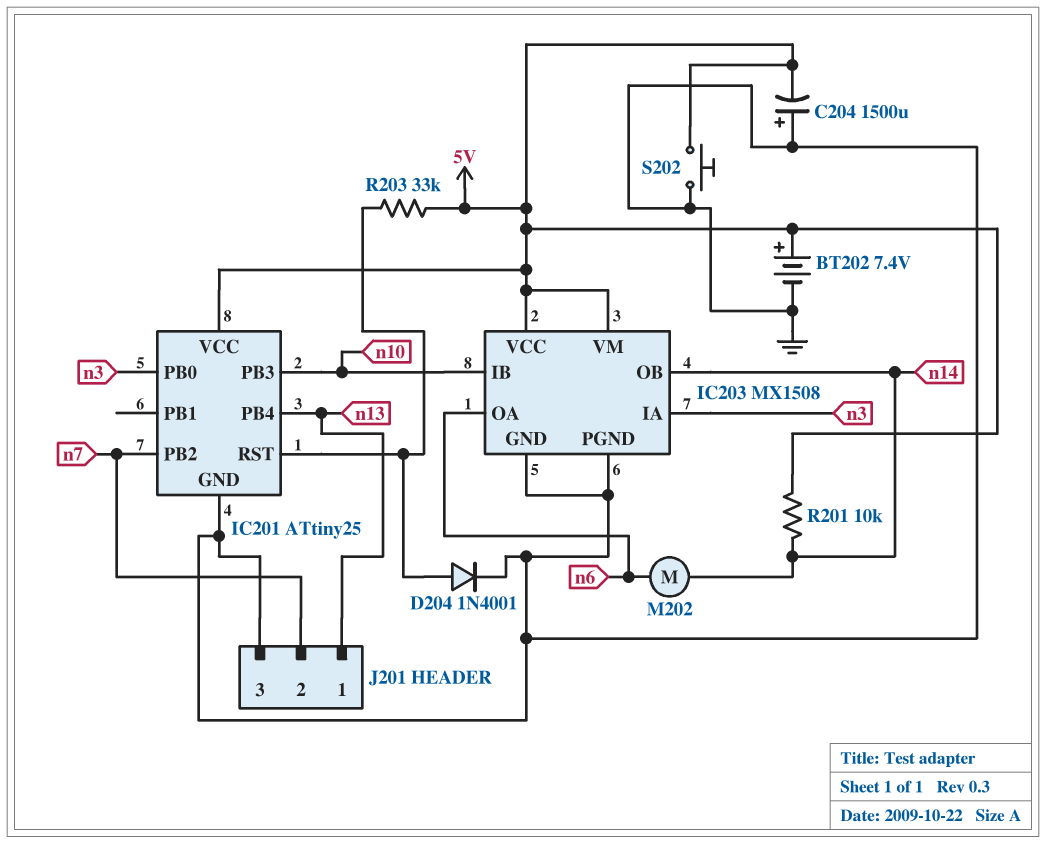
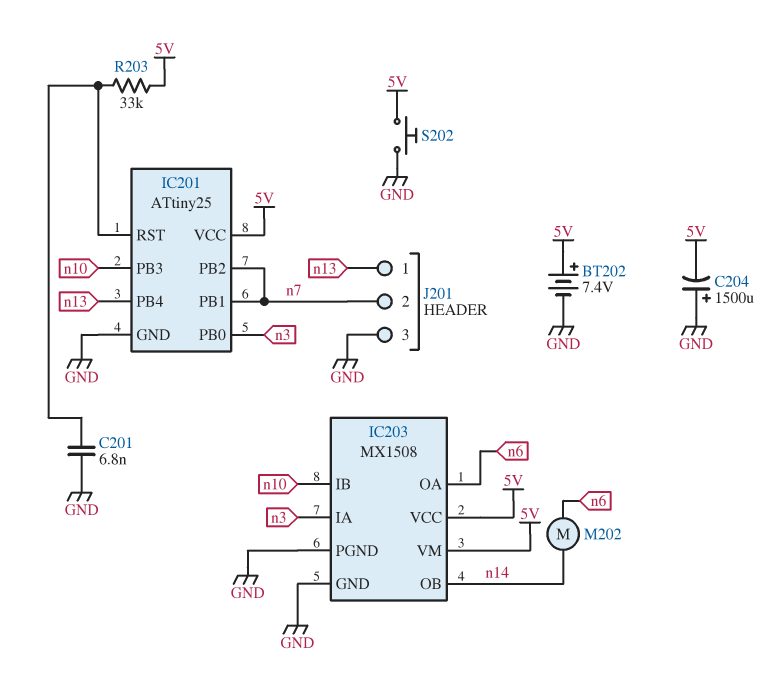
C201: none -> 6.8nF (GND, IC201/RST)
D204: diode 1N4001 (A IC201/RST, K GND) -> none
IC201 pin PB1: none -> n7
R201: 10k (5V, n14) -> none

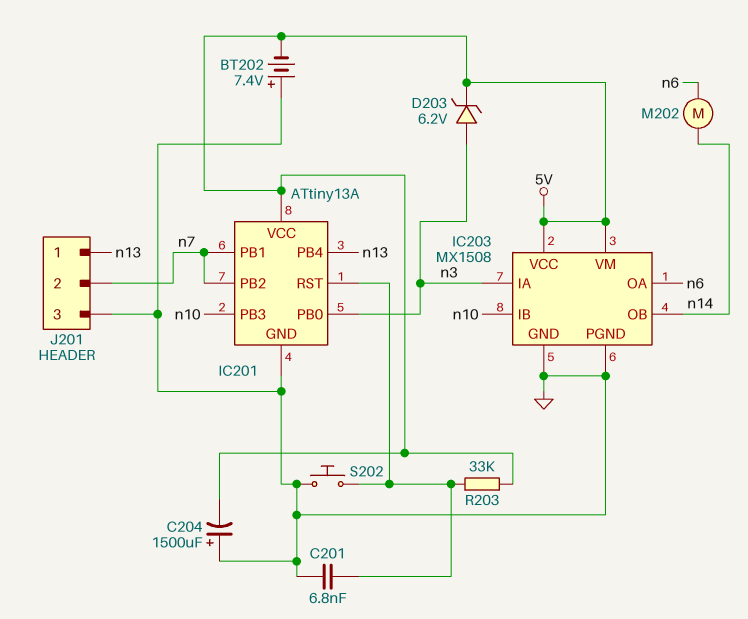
BT202: 7.4V (plus 5V, minus GND) -> 7.4V (plus GND, minus 5V)
D203: none -> zener 6.2V (A n3, K 5V)
IC201: ATtiny25 -> ATtiny13A
S202: button (5V, GND) -> button (GND, IC201/RST)

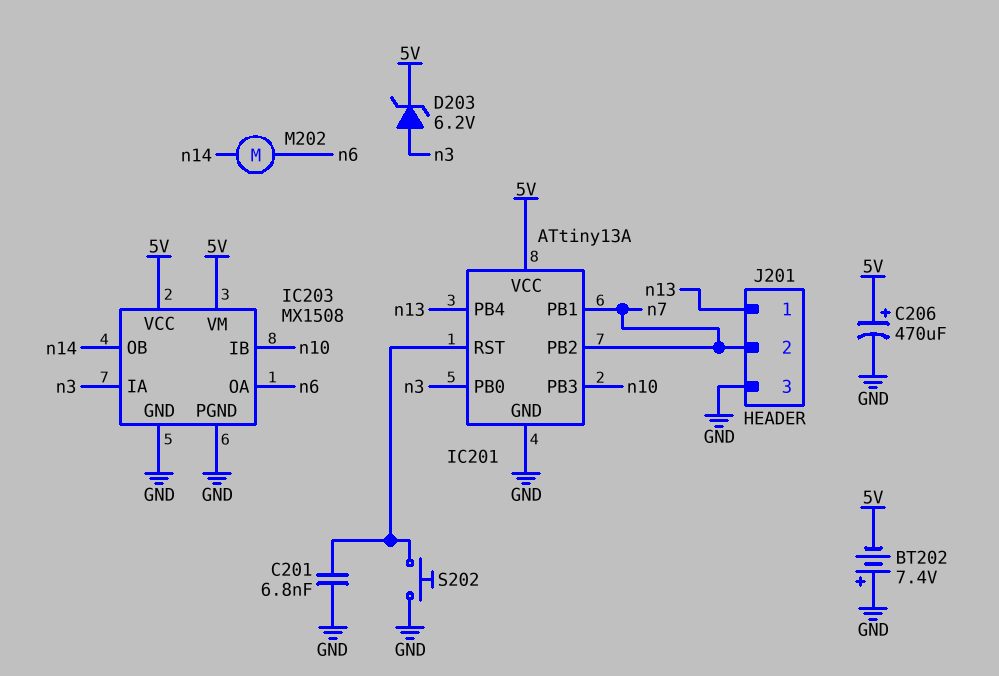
C204: 1500uF (plus GND, minus 5V) -> none
C206: none -> 470uF (plus 5V, minus GND)
R203: 33k (5V, IC201/RST) -> none

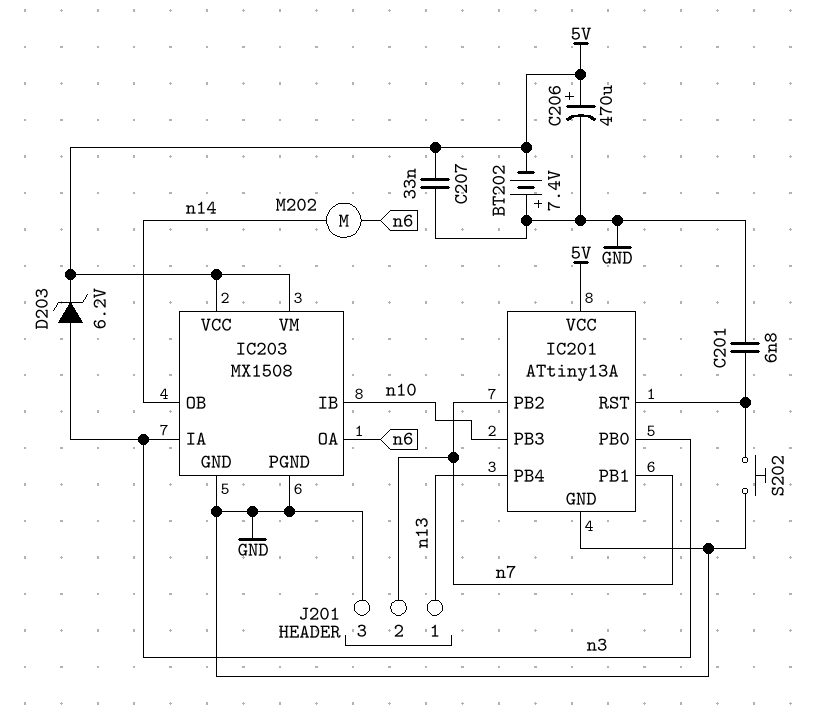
C207: none -> 33nF (5V, GND)

